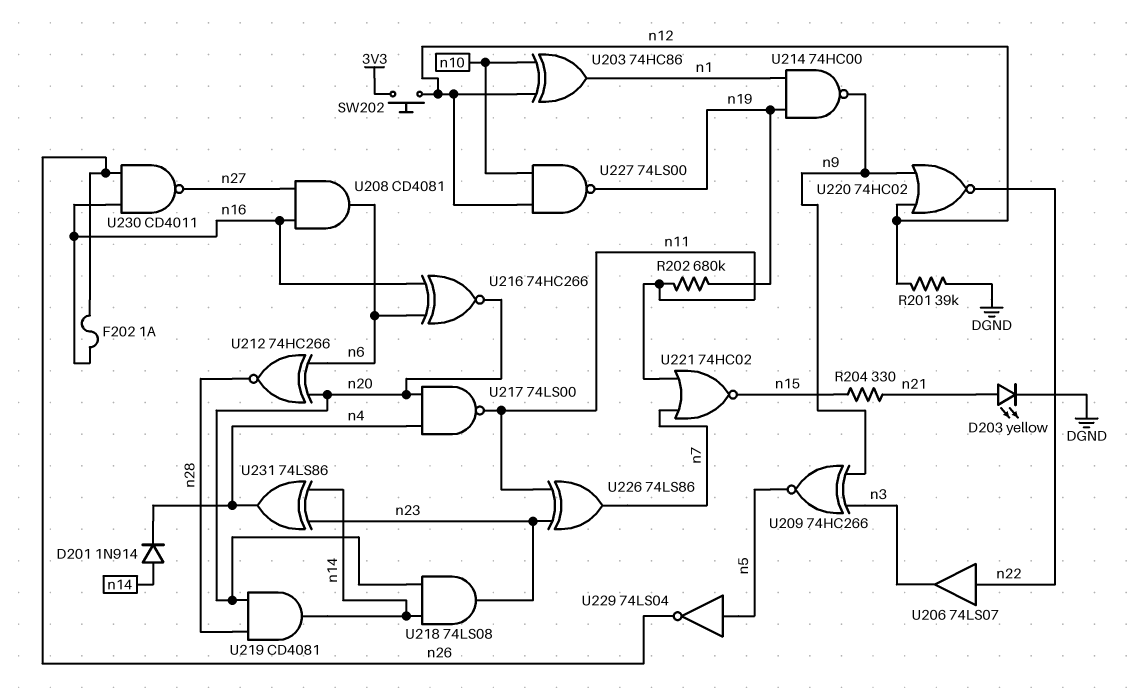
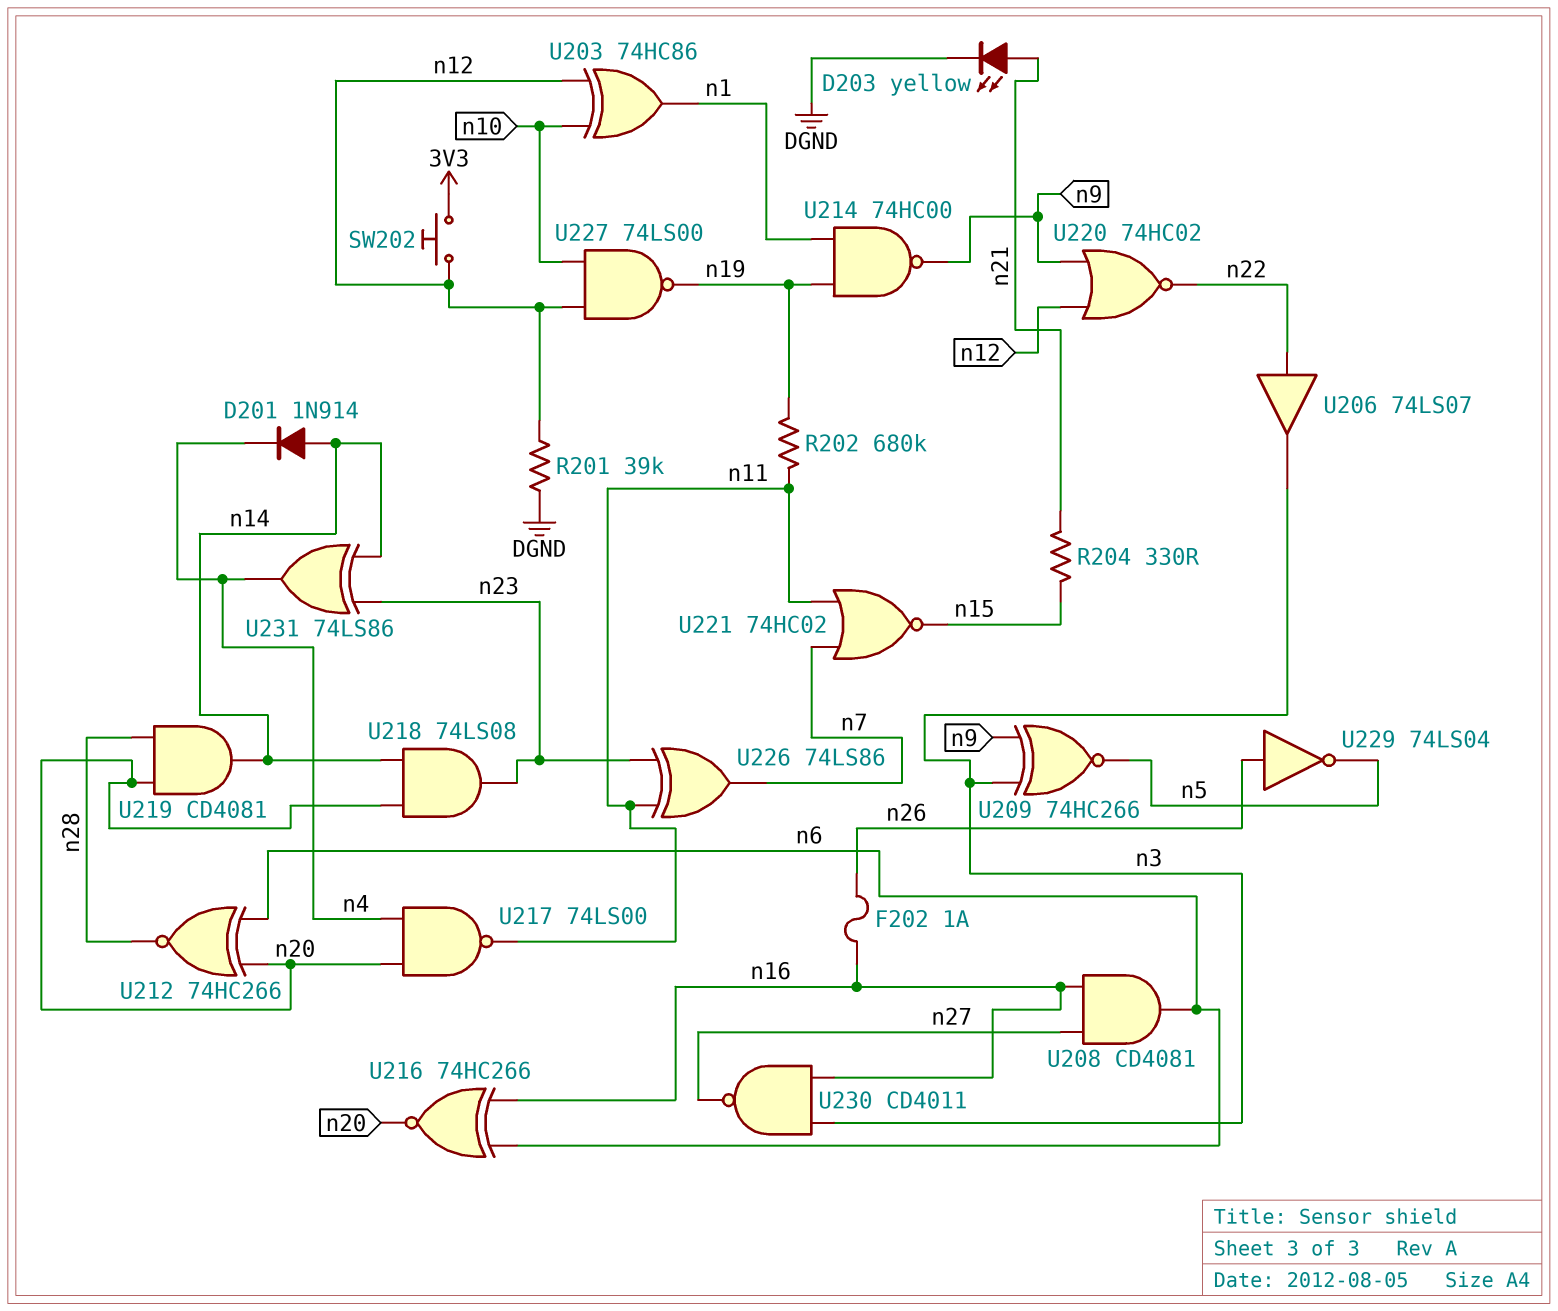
U229: NOT 74LS04 (in n5, out n26) -> NOT 74LS04 (in n26, out n5)
U230: NAND CD4011 (in n16, in n26, out n27) -> NAND CD4011 (in n3, in n16, out n27)

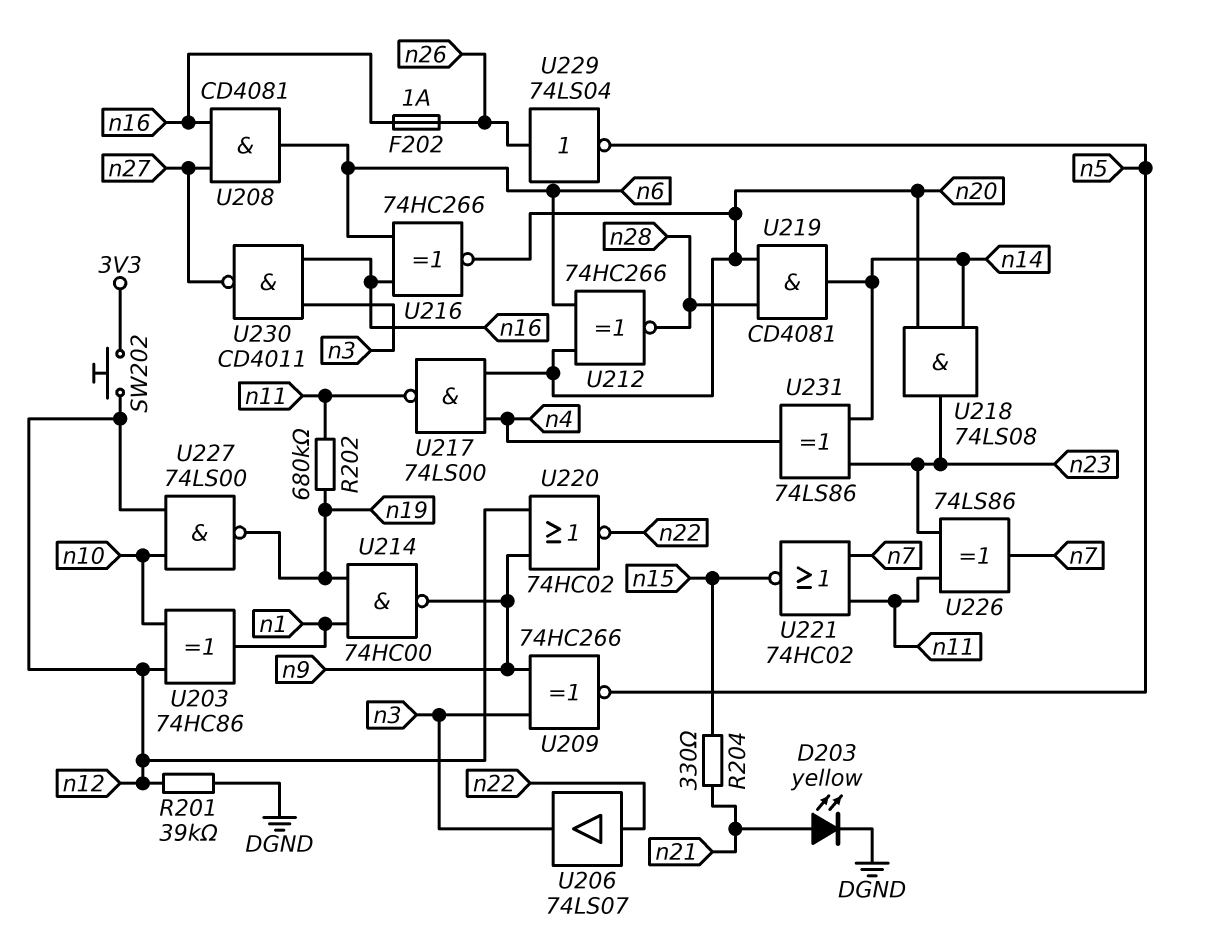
D201: diode 1N914 (A n14, K n4) -> none

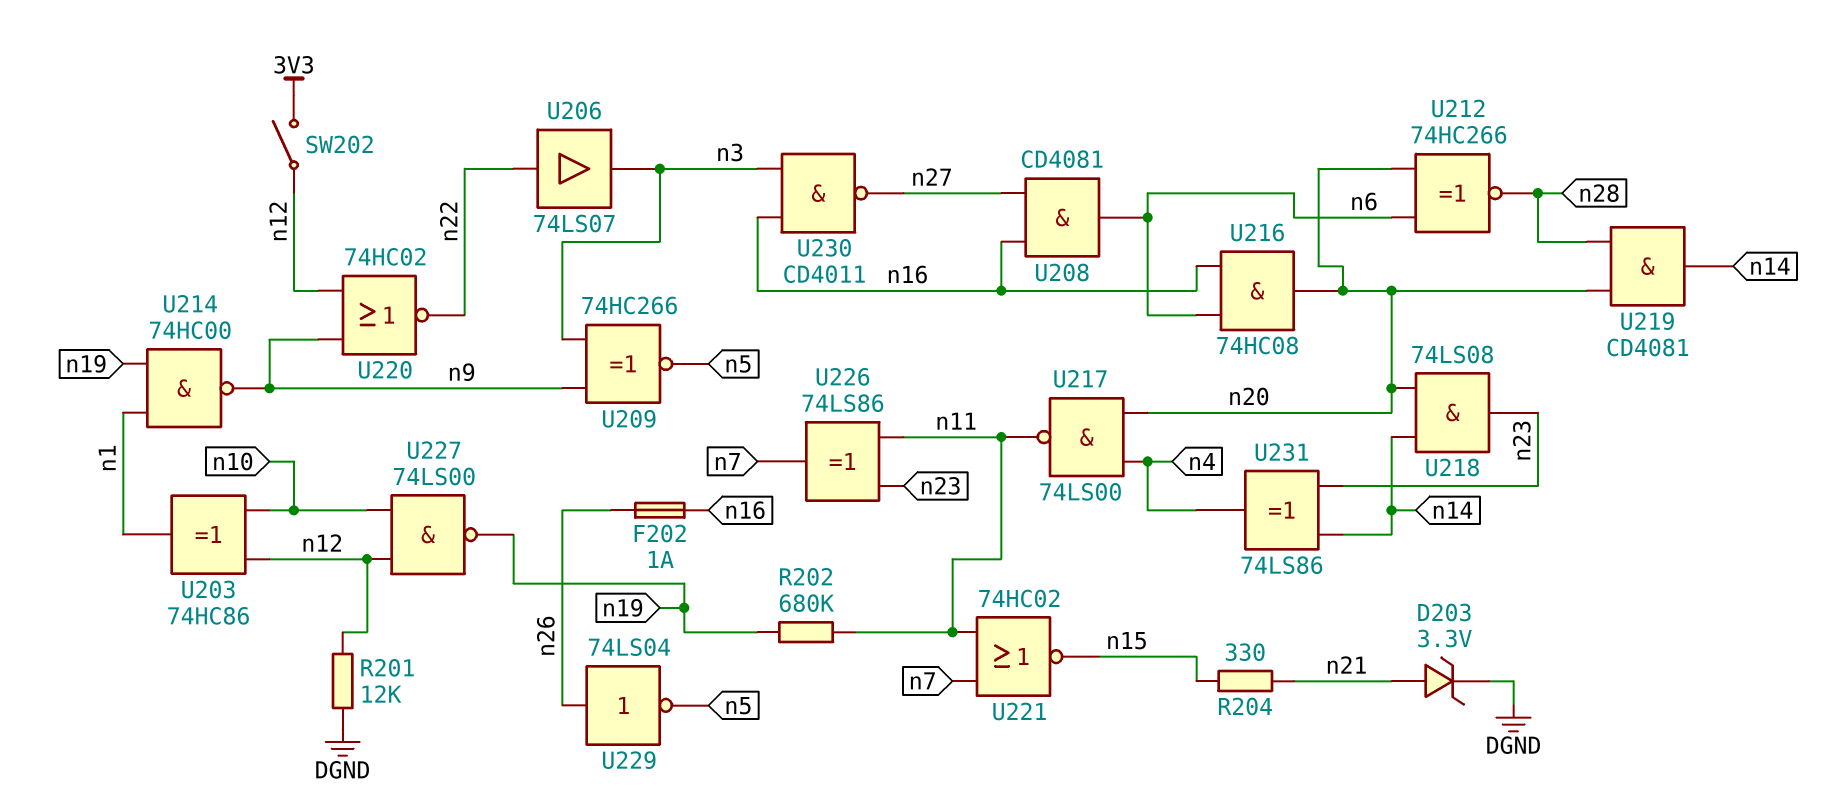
D203: LED yellow (A n21, K DGND) -> zener 3.3V (A n21, K DGND)
R201: 39k (DGND, n12) -> 12k (DGND, n12)
SW202: button (3V3, n12) -> switch (3V3, n12)
U216: XNOR 74HC266 (in n6, in n16, out n20) -> AND 74HC08 (in n6, in n16, out n20)

